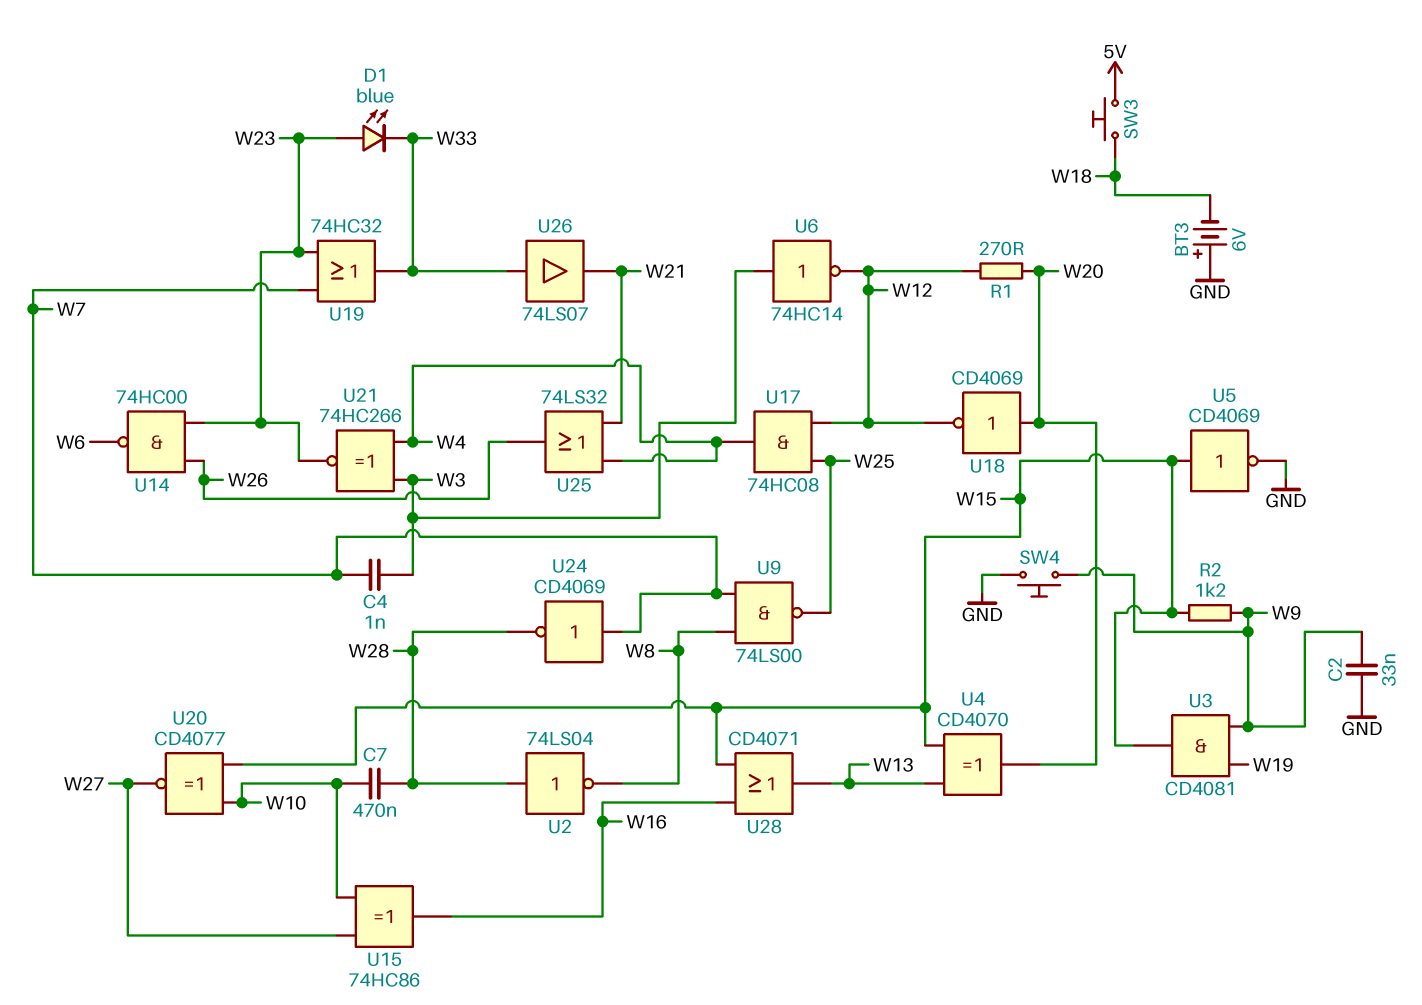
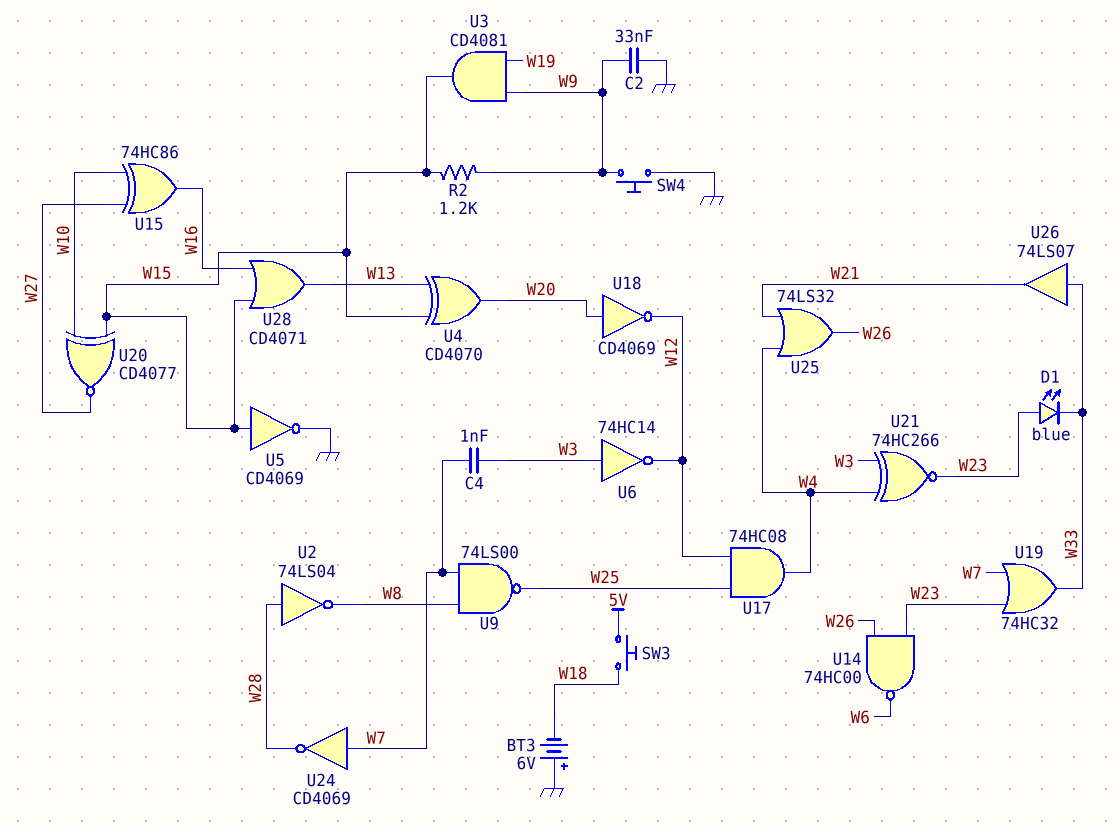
C7: 470nF (W10, W28) -> none
R1: 270 (W12, W20) -> none

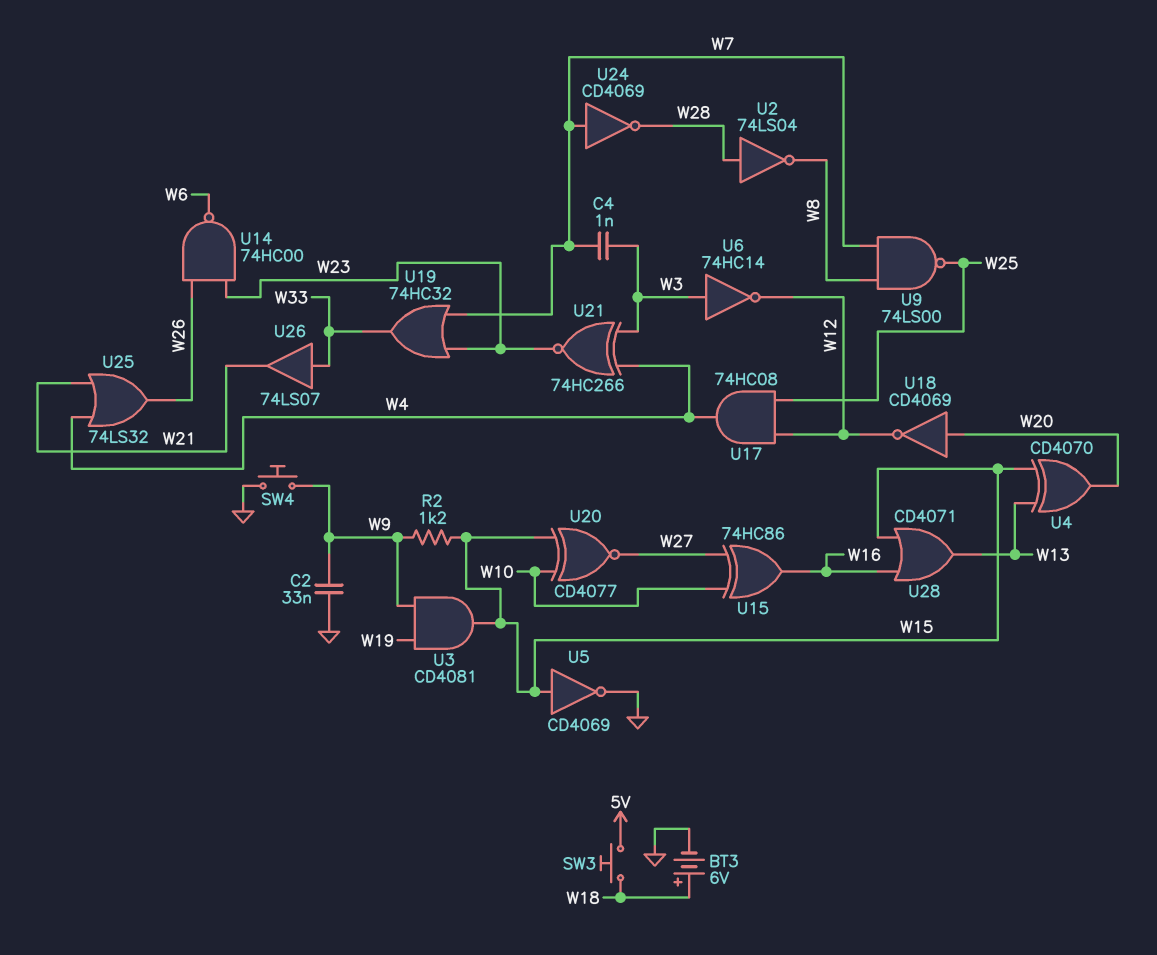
BT3: 6V (plus GND, minus W18) -> 6V (plus W18, minus GND)
D1: LED blue (A W23, K W33) -> none

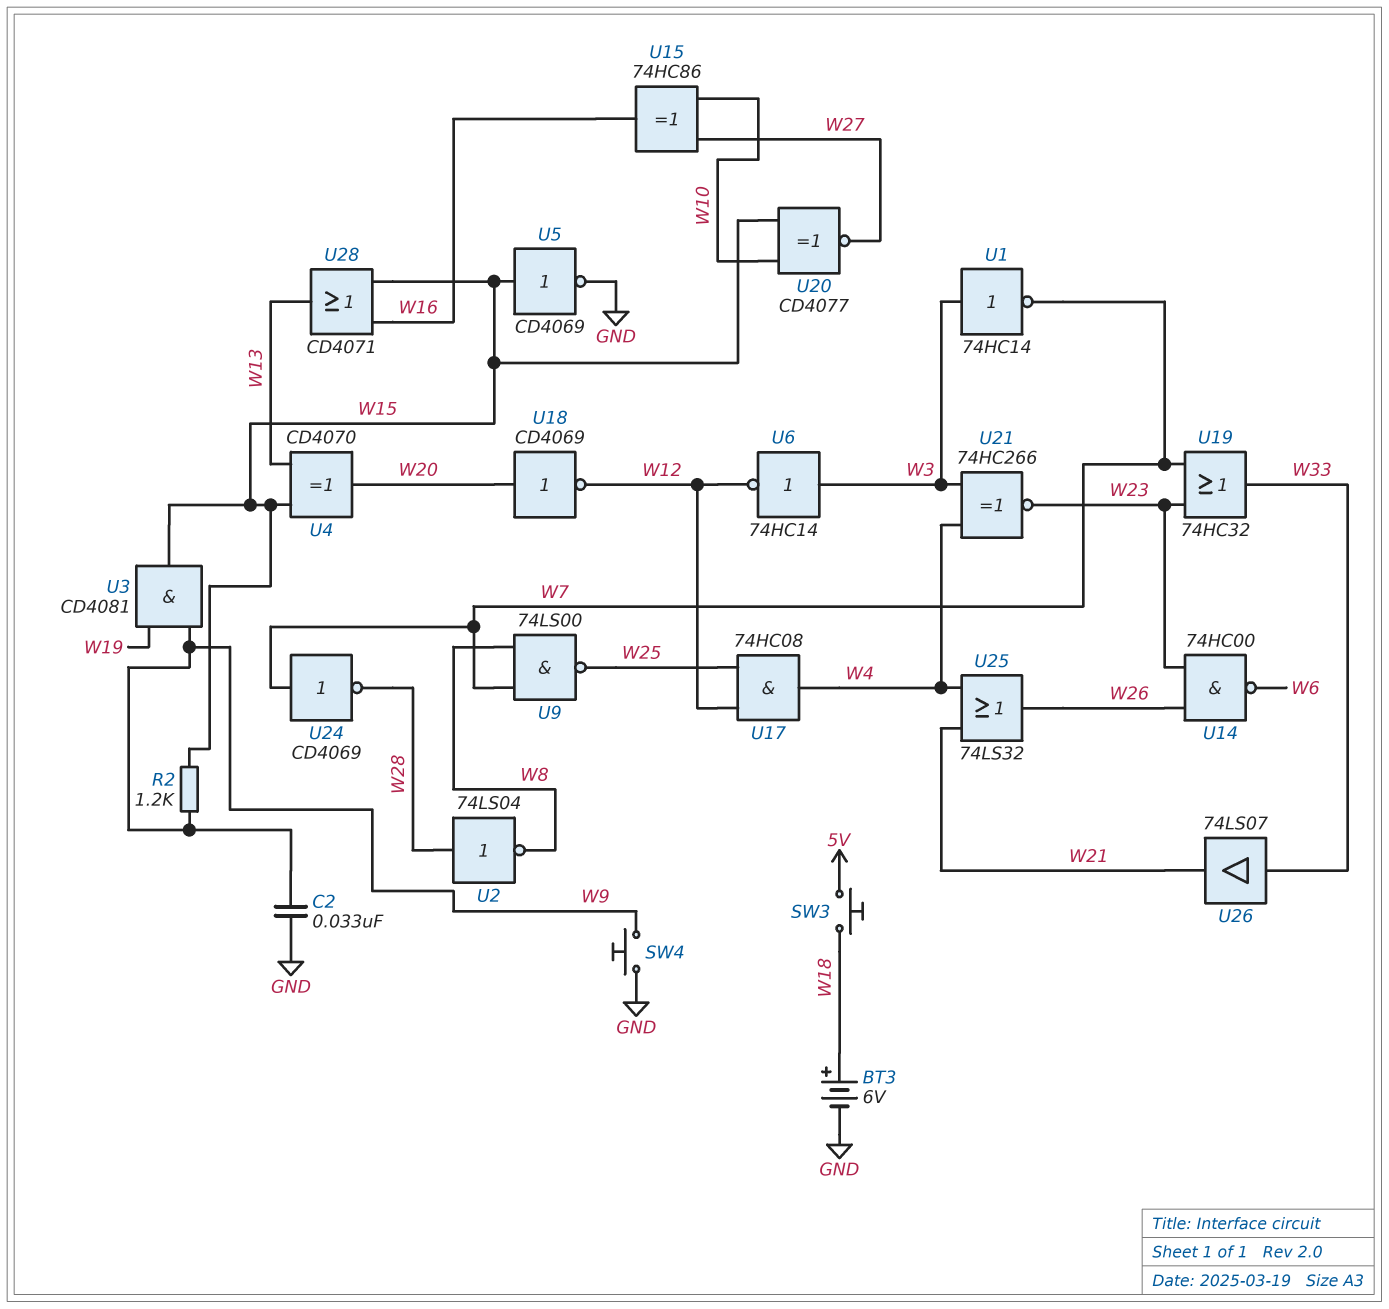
C4: 1nF (W3, W7) -> none
U1: none -> NOT 74HC14 (in W3, out W7)

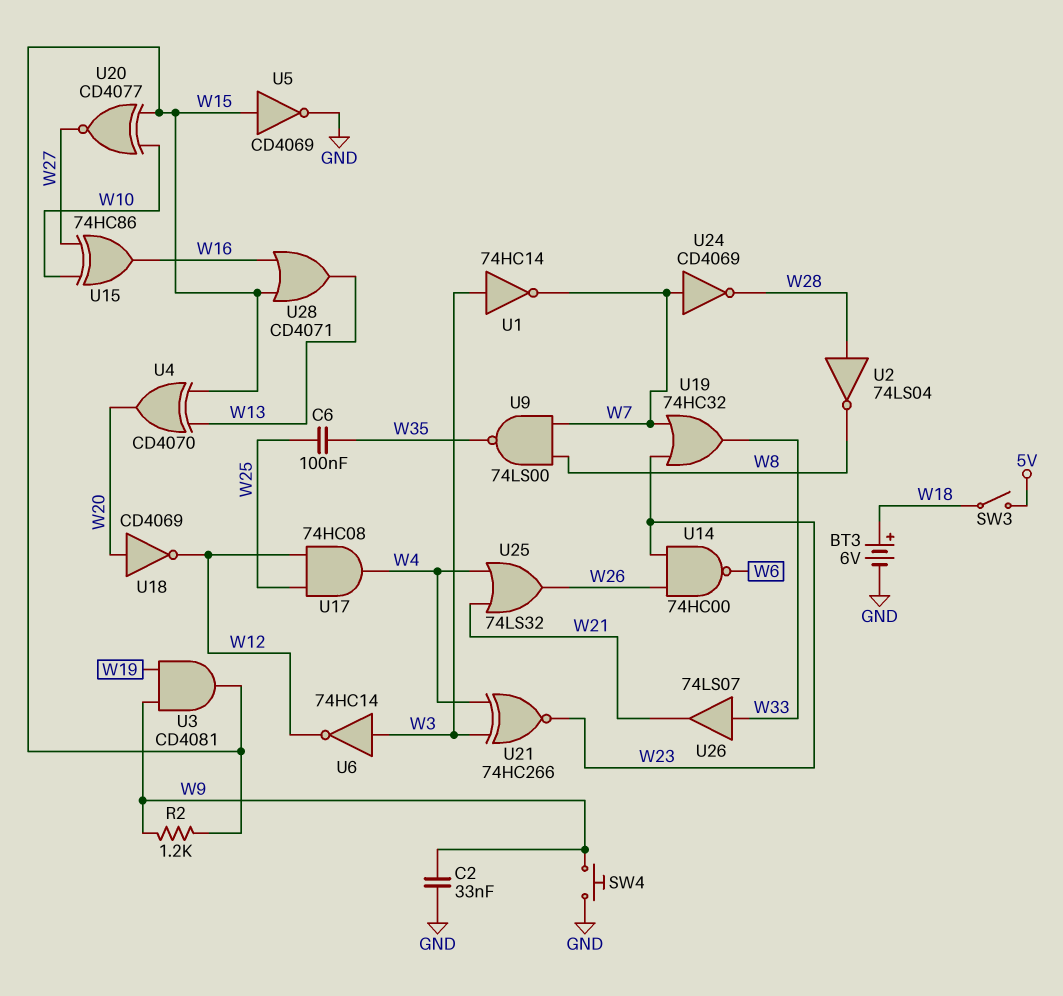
C6: none -> 100nF (W25, W35)
SW3: button (5V, W18) -> switch (5V, W18)
U9: NAND 74LS00 (in W7, in W8, out W25) -> NAND 74LS00 (in W7, in W8, out W35)

